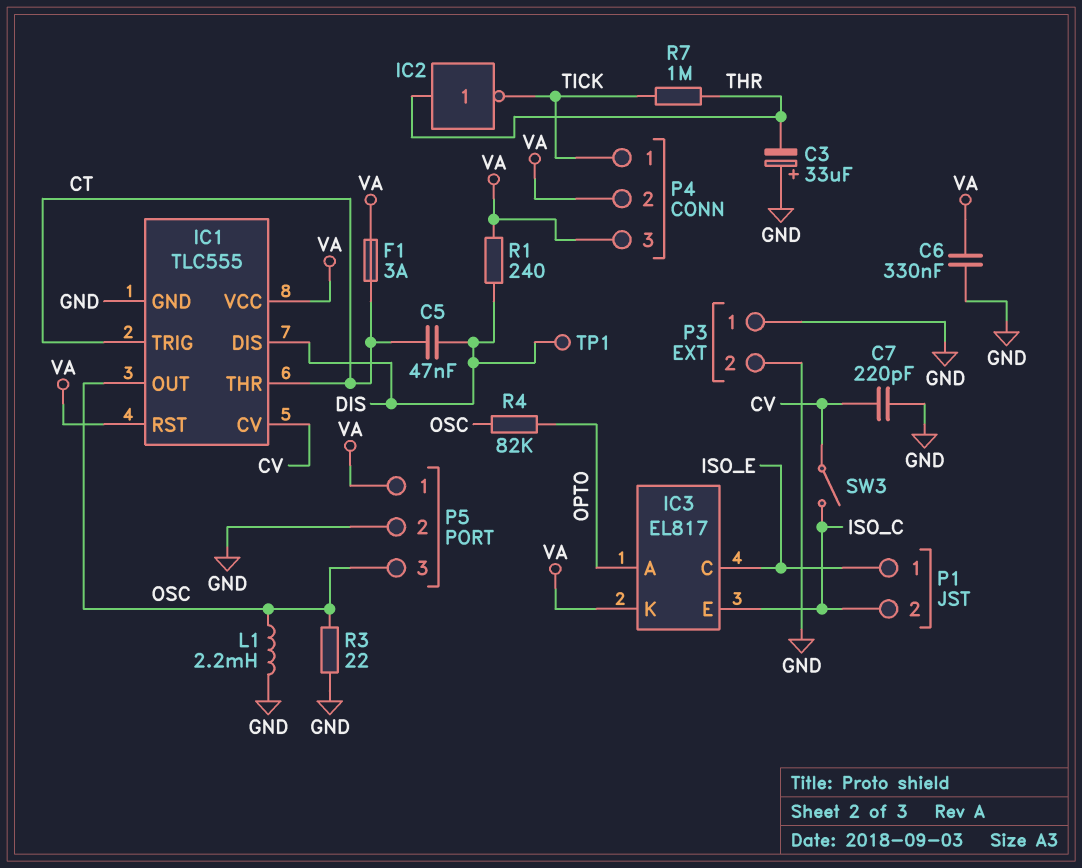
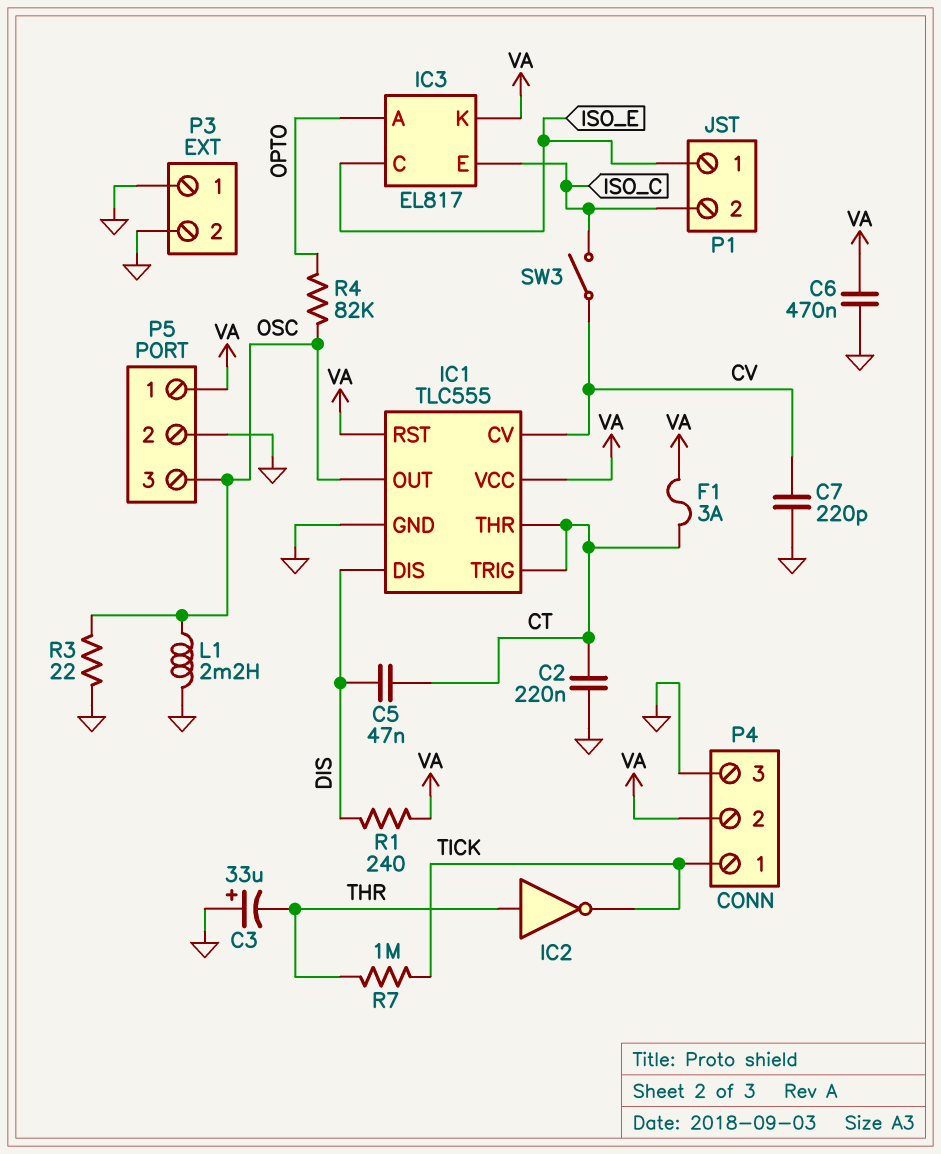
C2: none -> 220nF (CT, GND)
C6: 330nF (GND, VA) -> 470nF (GND, VA)
P4 pin 3: VA -> GND
TP1: test point (DIS) -> none

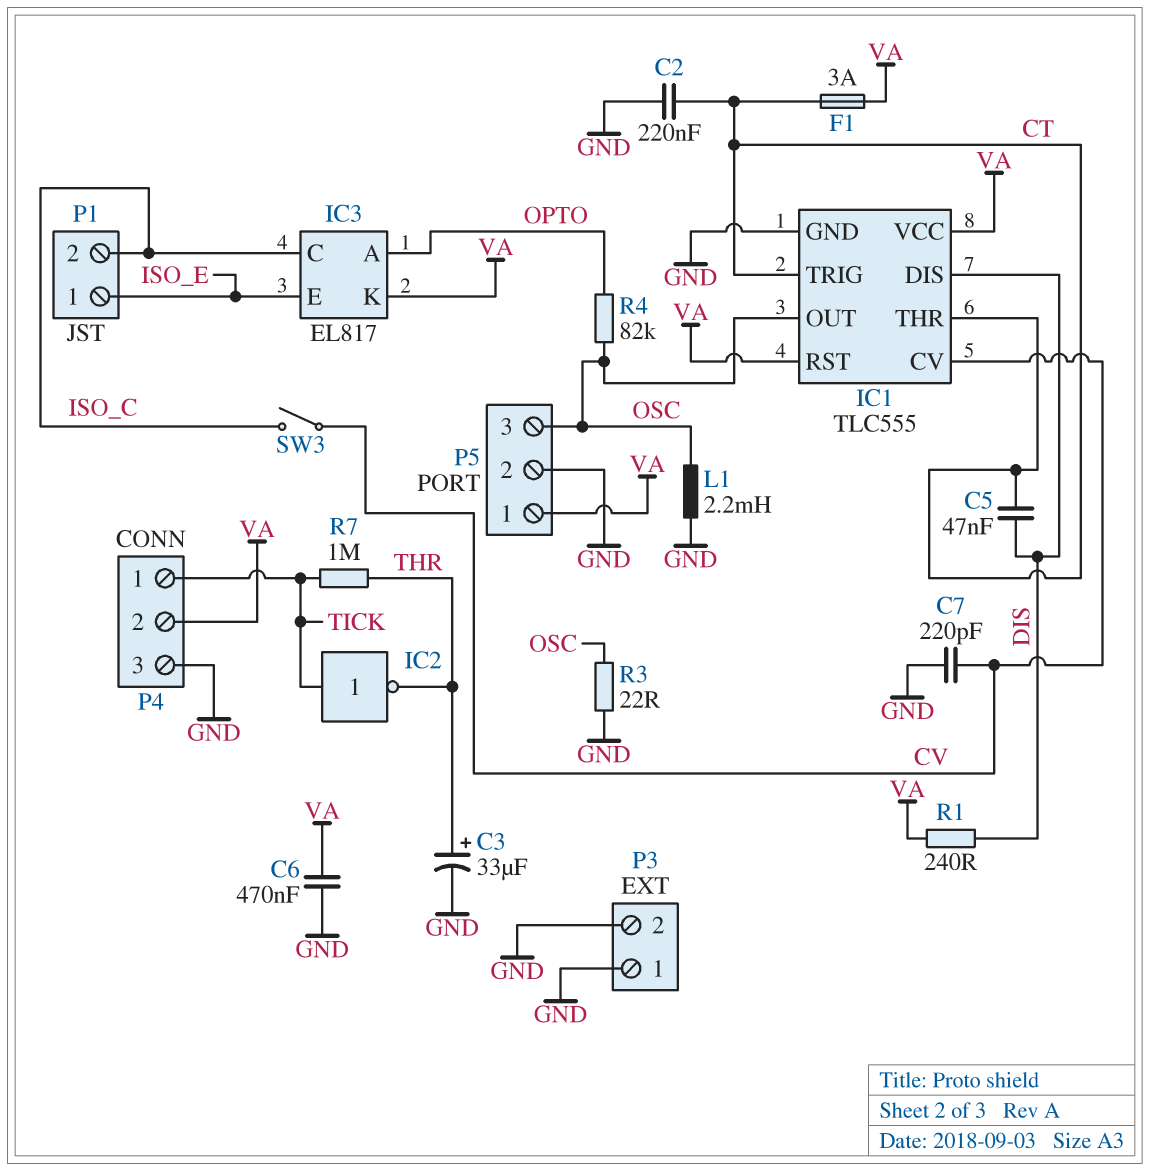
C3: 33uF (plus GND, minus THR) -> 33uF (plus THR, minus GND)
IC2: NOT (in THR, out TICK) -> NOT (in TICK, out THR)
IC3 pin C: ISO_E -> ISO_C
IC3 pin E: ISO_C -> ISO_E

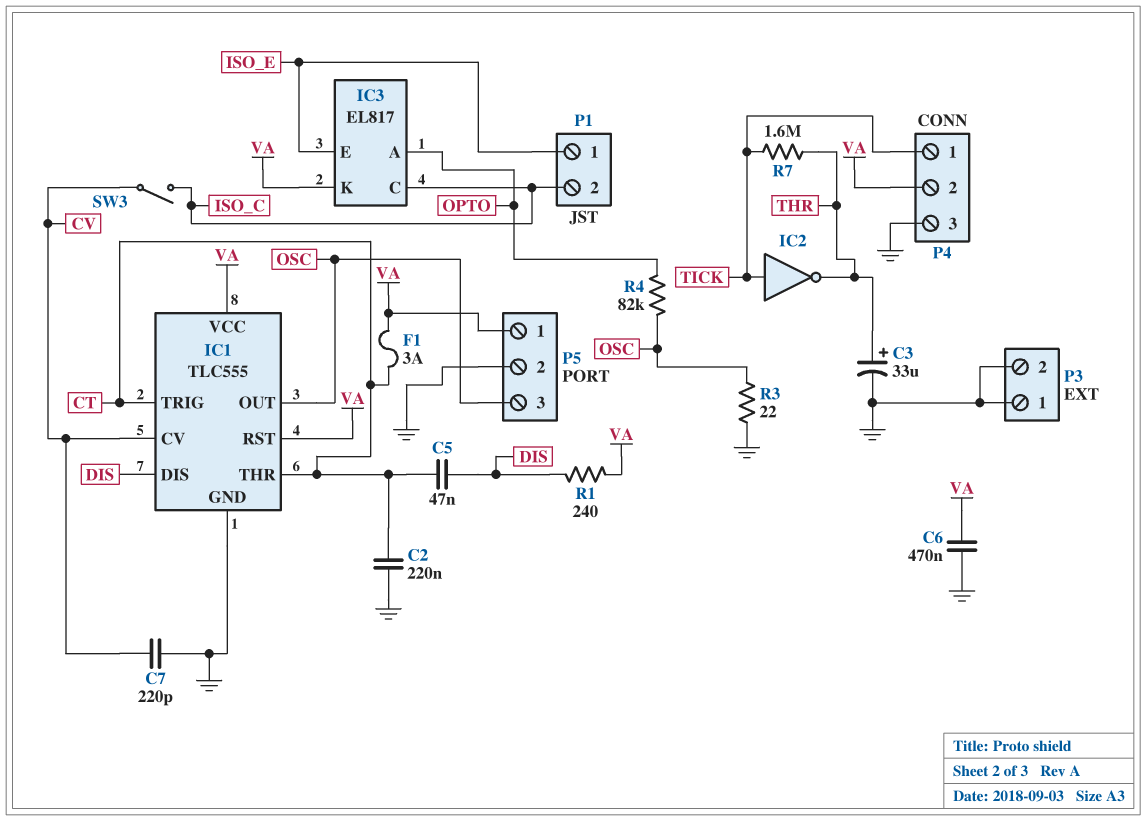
L1: 2.2mH (GND, OSC) -> none
R7: 1M (THR, TICK) -> 1.6M (THR, TICK)

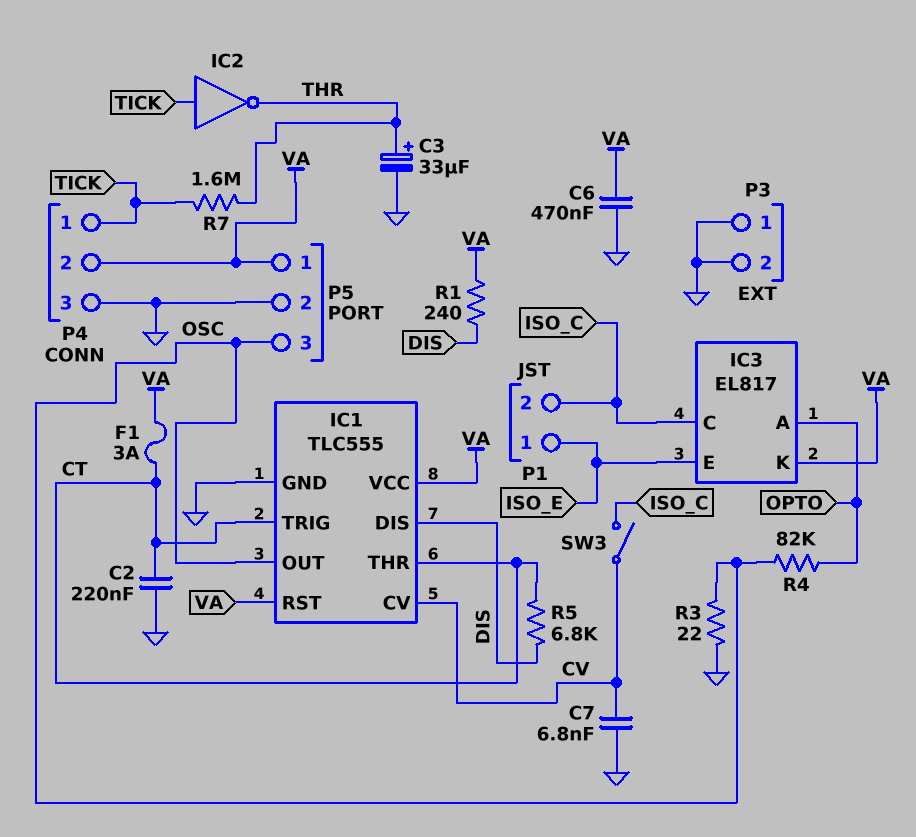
C5: 47nF (CT, DIS) -> none
C7: 220pF (CV, GND) -> 6.8nF (CV, GND)
R5: none -> 6.8k (CT, DIS)

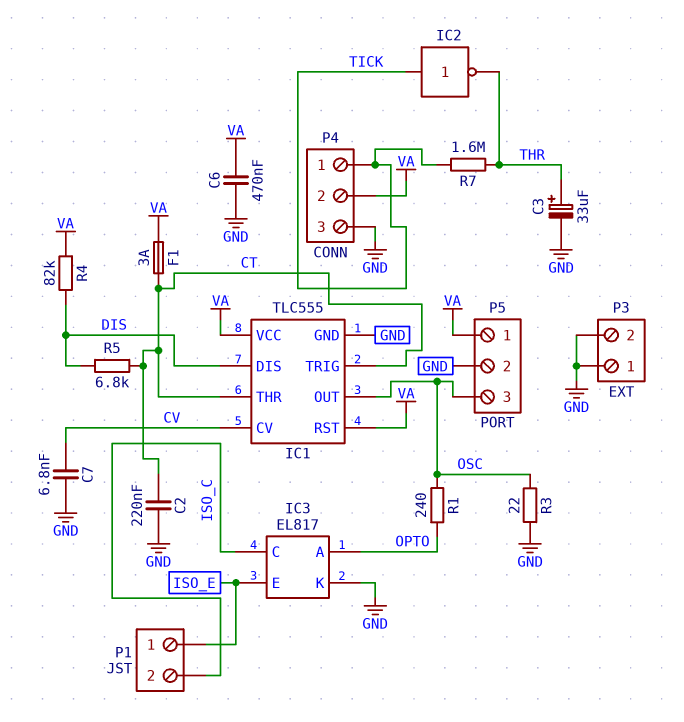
IC3 pin K: VA -> GND
R1: 240 (DIS, VA) -> 240 (OPTO, OSC)
R4: 82k (OPTO, OSC) -> 82k (DIS, VA)
SW3: switch (CV, ISO_C) -> none

